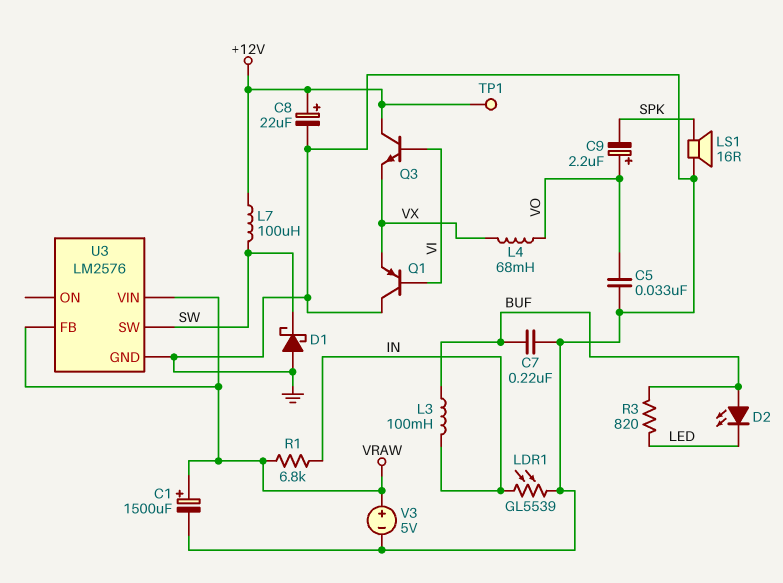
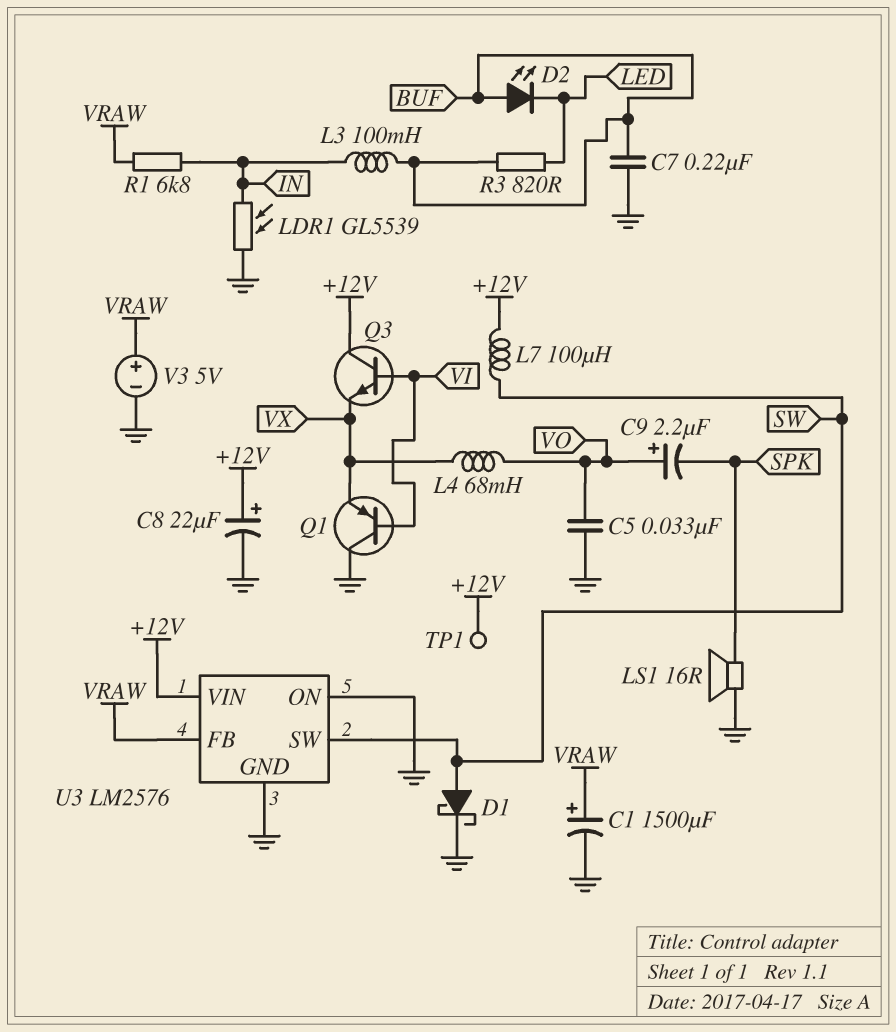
D1: schottky (A GND, K SW) -> schottky (A SW, K GND)
U3 pin ON: none -> GND
U3 pin VIN: VRAW -> +12V

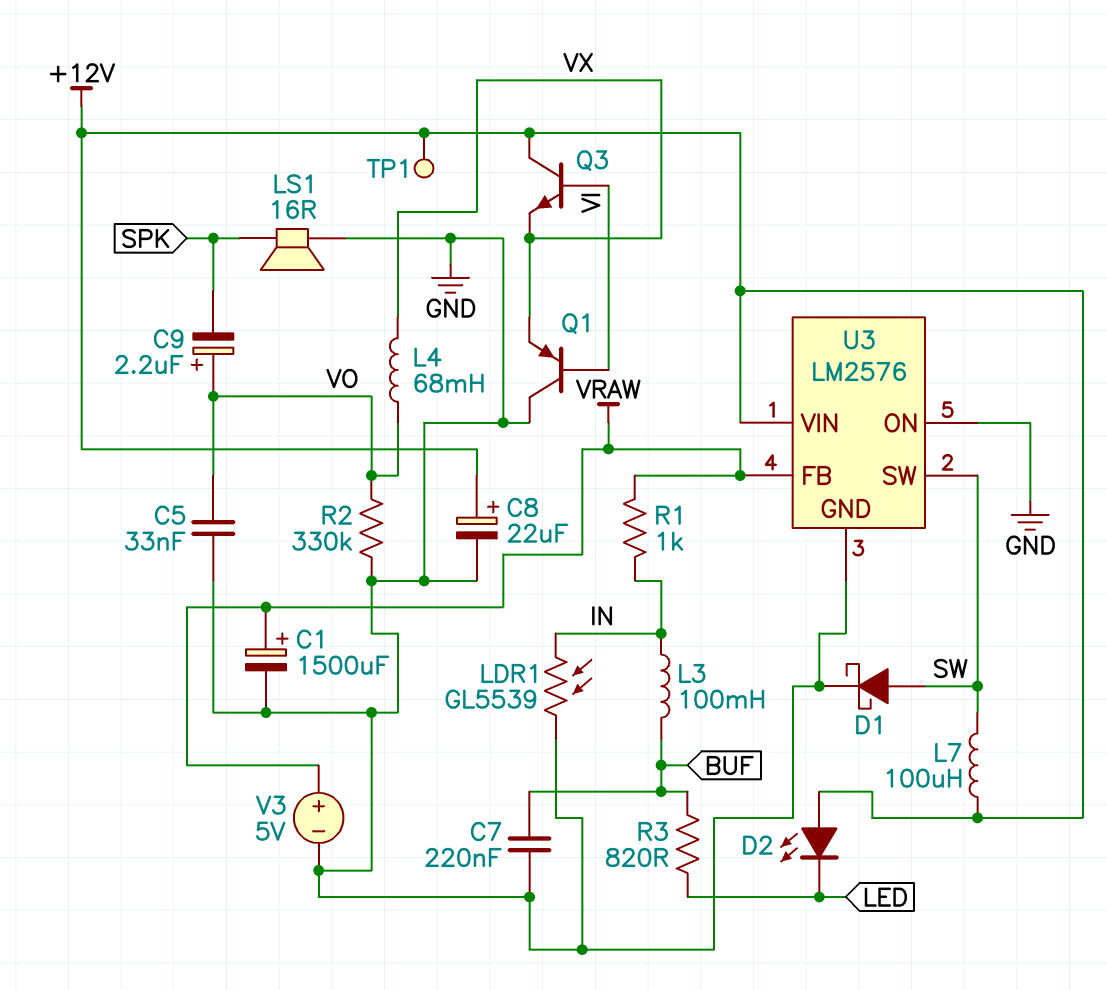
D2: LED (A BUF, K LED) -> LED (A +12V, K LED)
R1: 6.8k (IN, VRAW) -> 1k (IN, VRAW)
R2: none -> 330k (GND, VO)

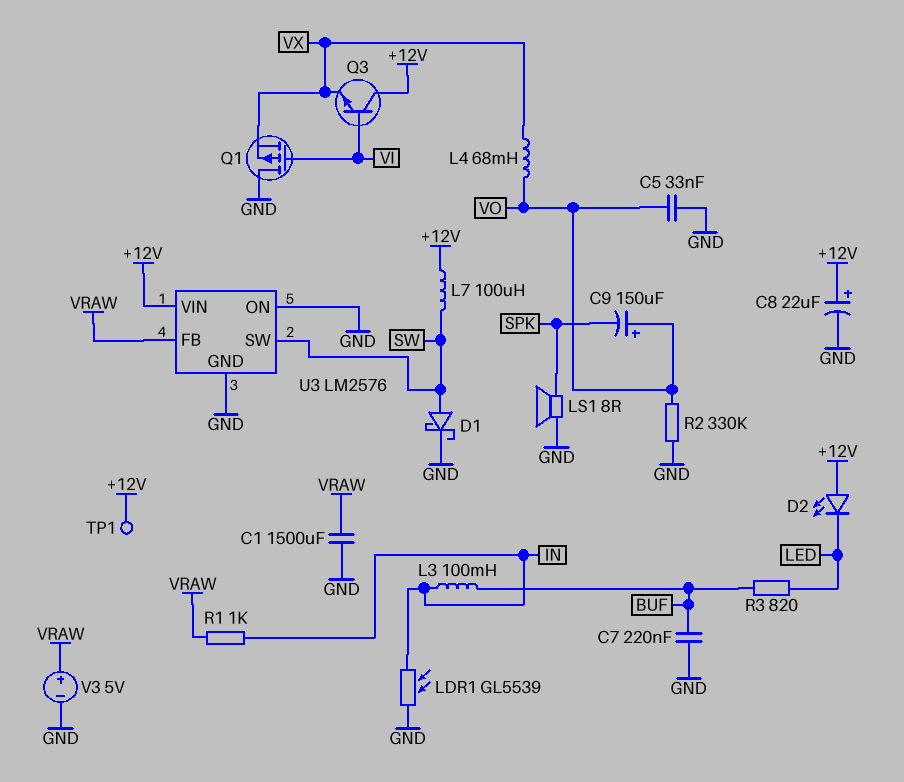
C1: 1500uF (plus VRAW, minus GND) -> 1500uF (GND, VRAW)
C9: 2.2uF (plus VO, minus SPK) -> 150uF (plus VO, minus SPK)
LS1: speaker 16R (GND, SPK) -> speaker 8R (GND, SPK)
Q1: PNP (B VI, C GND, E VX) -> PMOS (G VI, D GND, S VX)

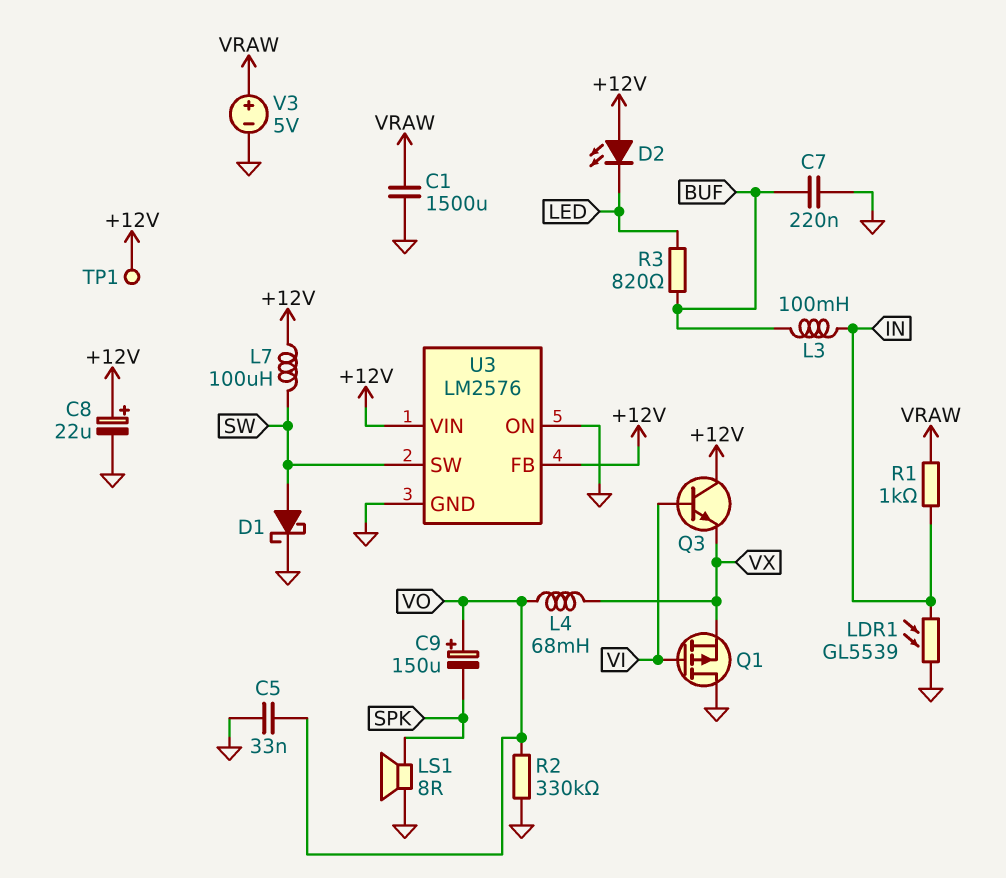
U3 pin FB: VRAW -> +12V

